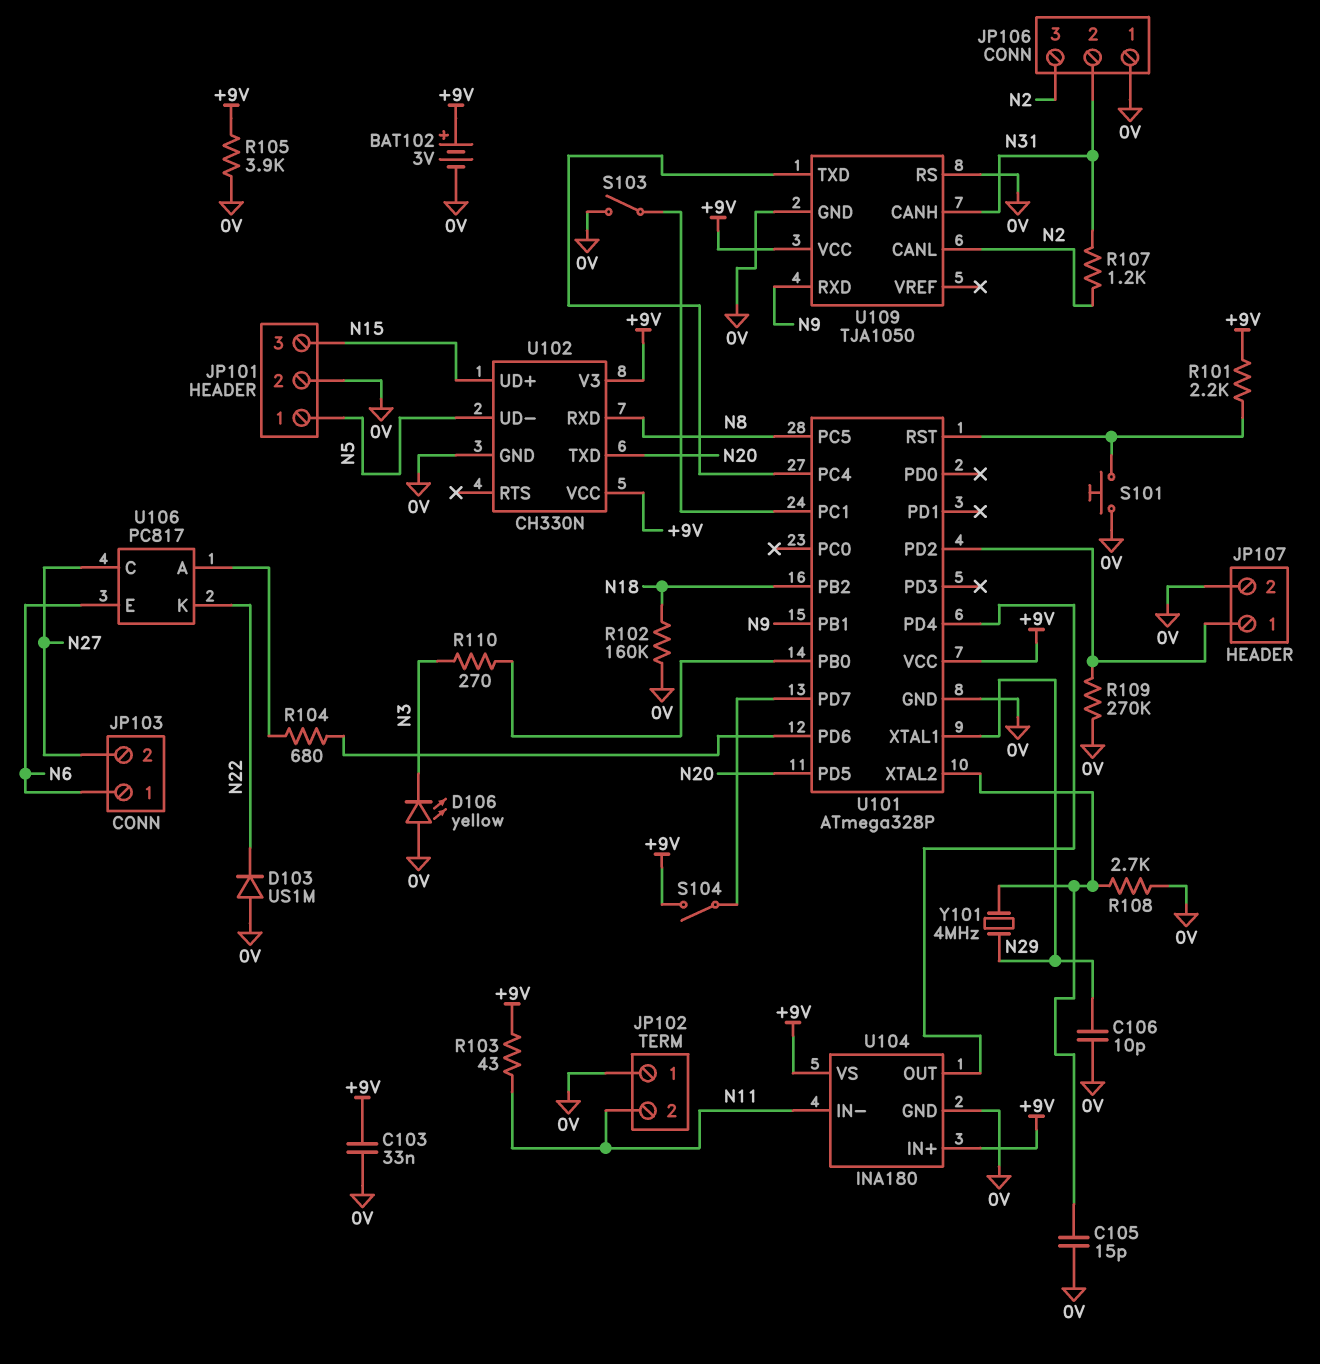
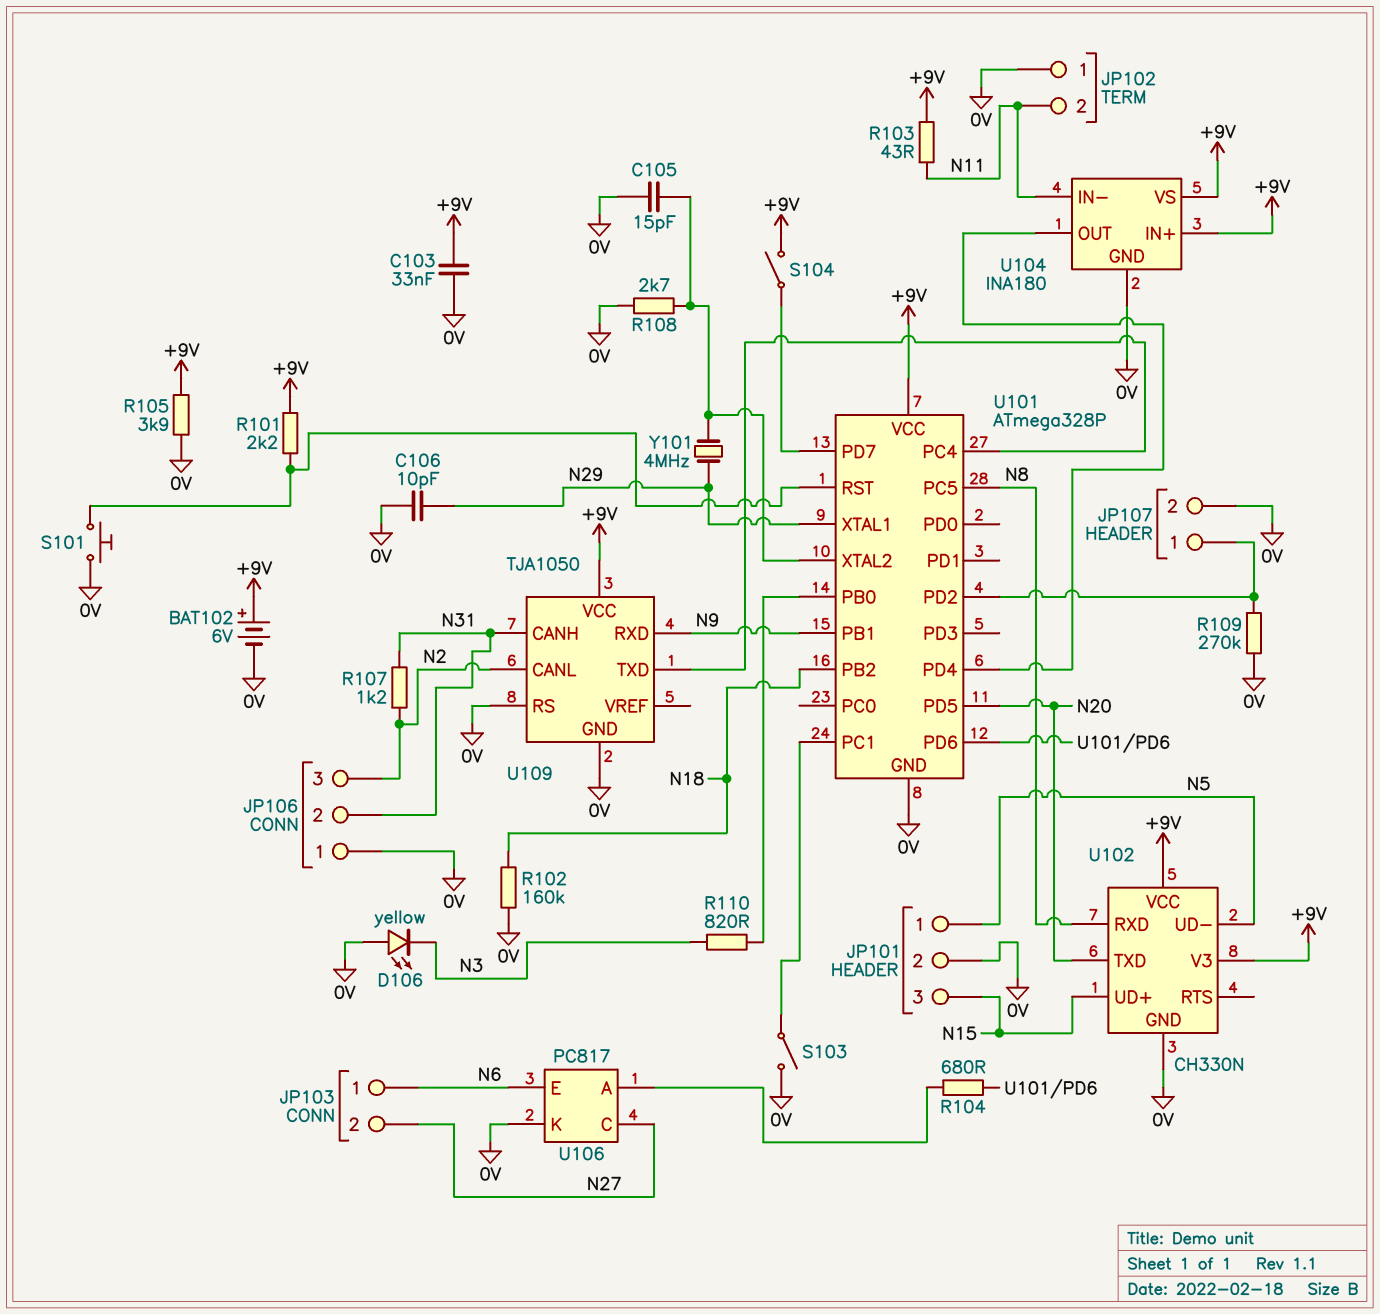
BAT102: 3V (plus +9V, minus 0V) -> 6V (plus +9V, minus 0V)
D103: diode US1M (A 0V, K N22) -> none
R110: 270 (N3, U101/PB0) -> 820 (N3, U101/PB0)
U106 pin K: N22 -> 0V

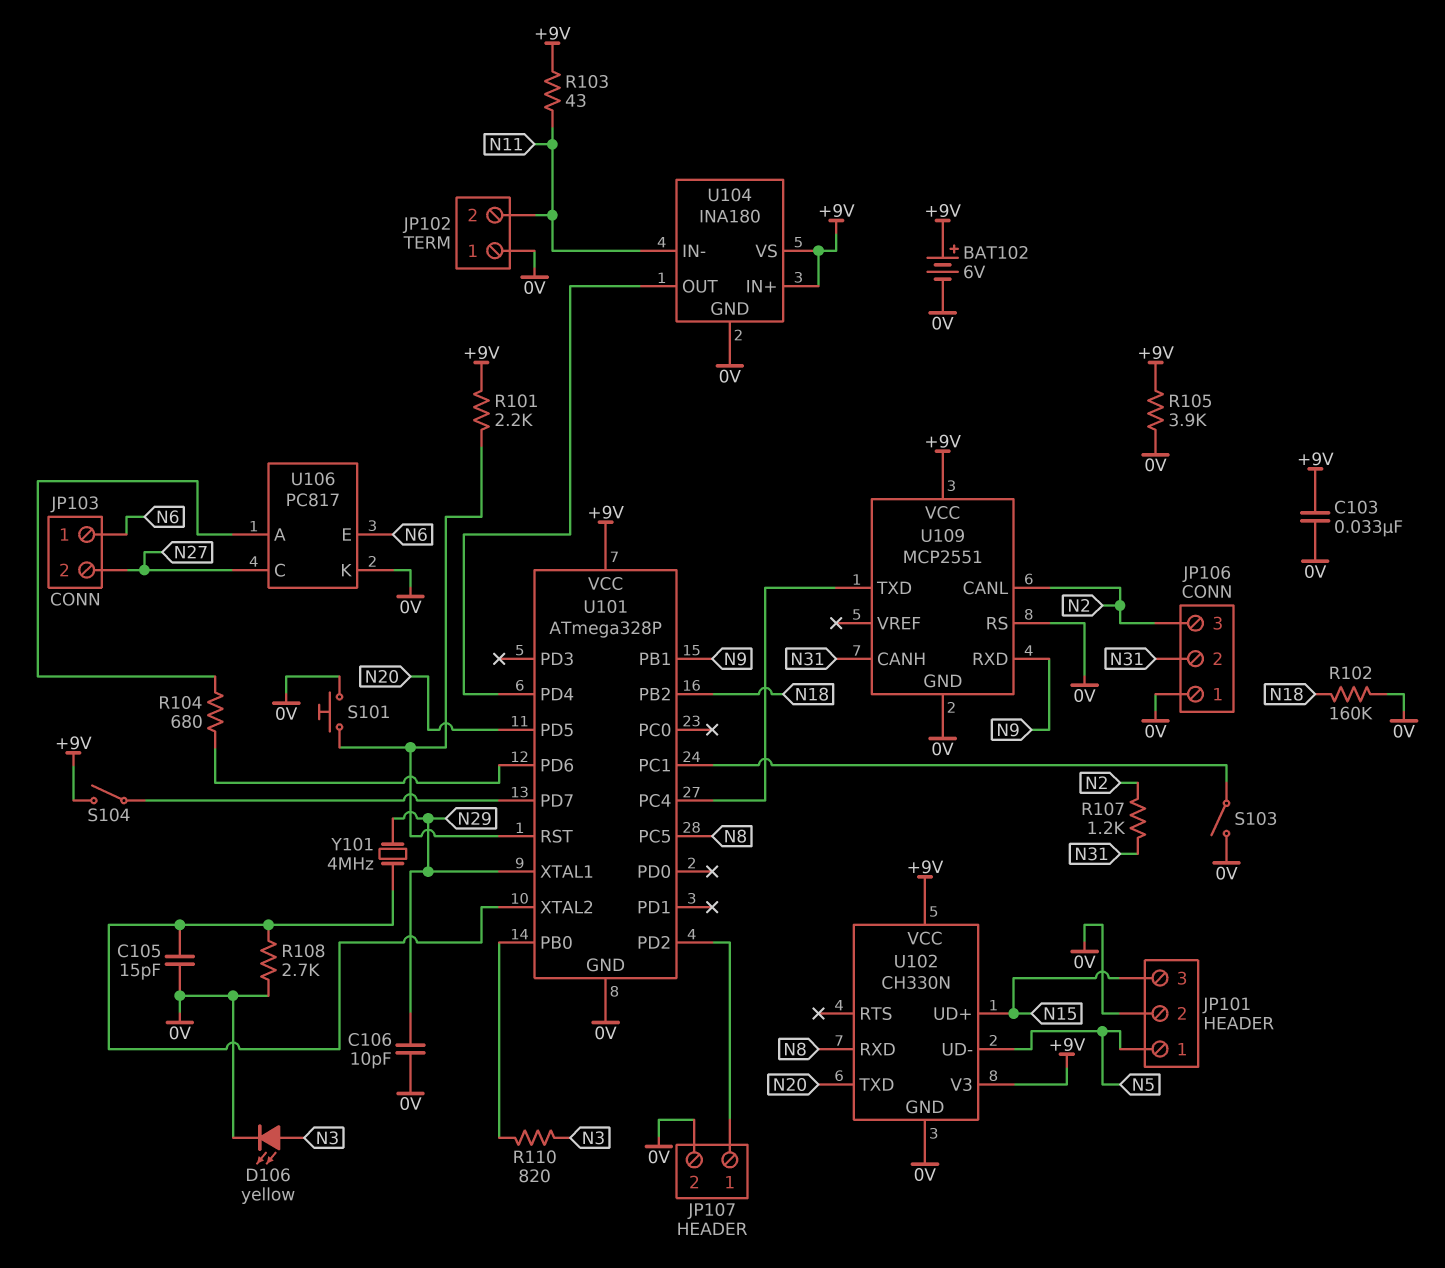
D106: LED yellow (A 0V, K N3) -> LED yellow (A N3, K 0V)
R109: 270k (0V, JP107/1) -> none
U109: TJA1050 -> MCP2551

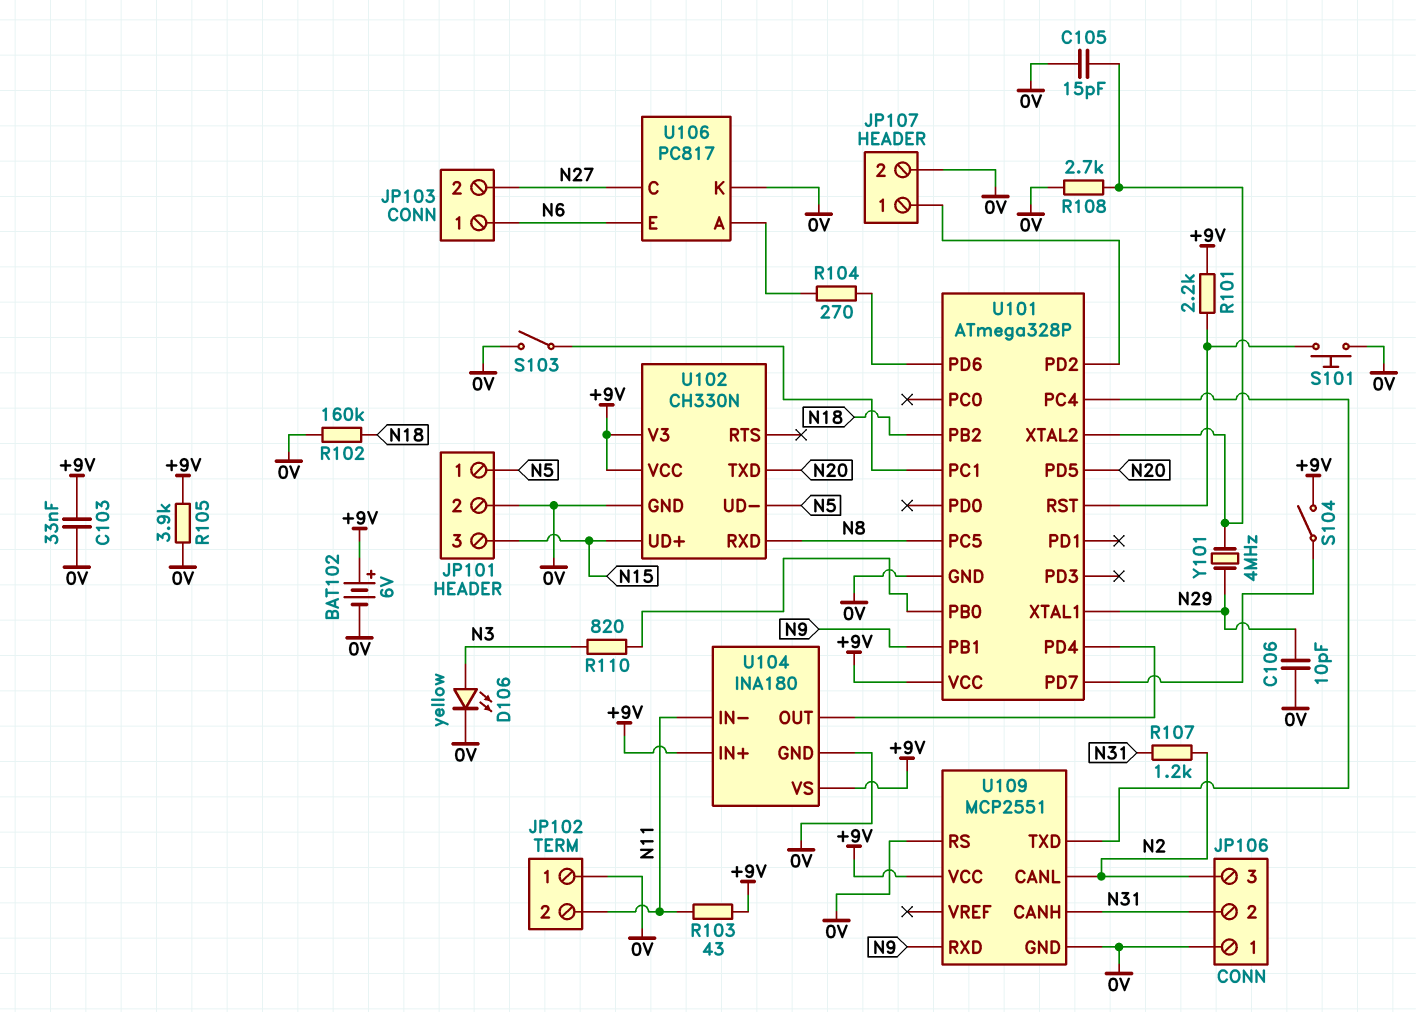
R104: 680 (U101/PD6, U106/A) -> 270 (U101/PD6, U106/A)

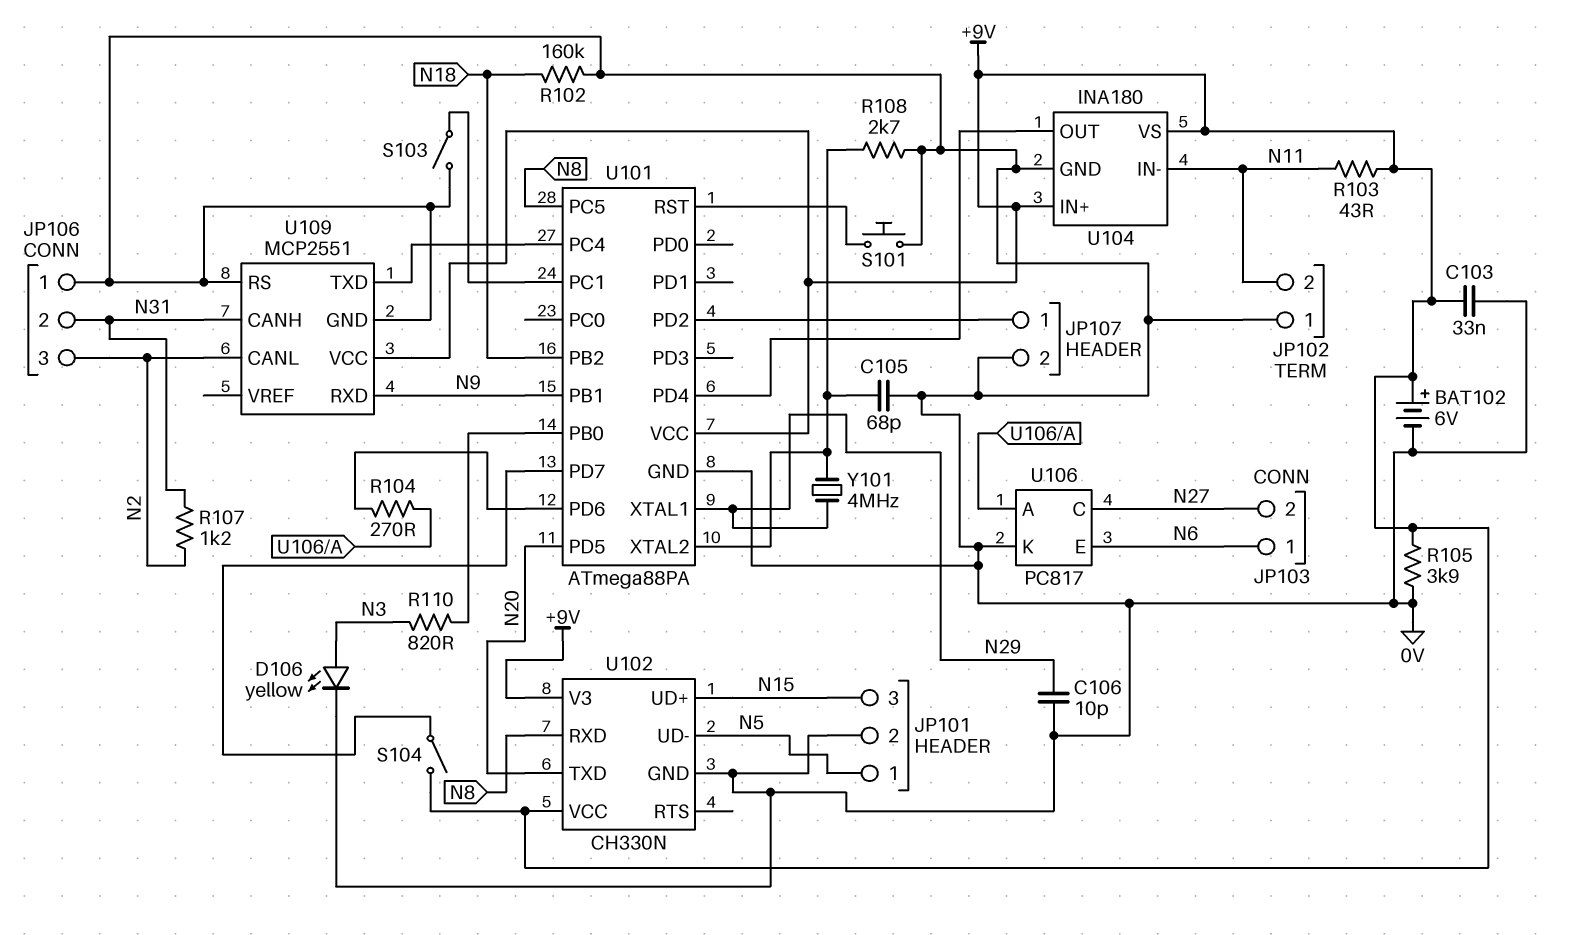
C105: 15pF (0V, U101/XTAL2) -> 68pF (0V, U101/XTAL2)
R101: 2.2k (+9V, U101/RST) -> none
U101: ATmega328P -> ATmega88PA

